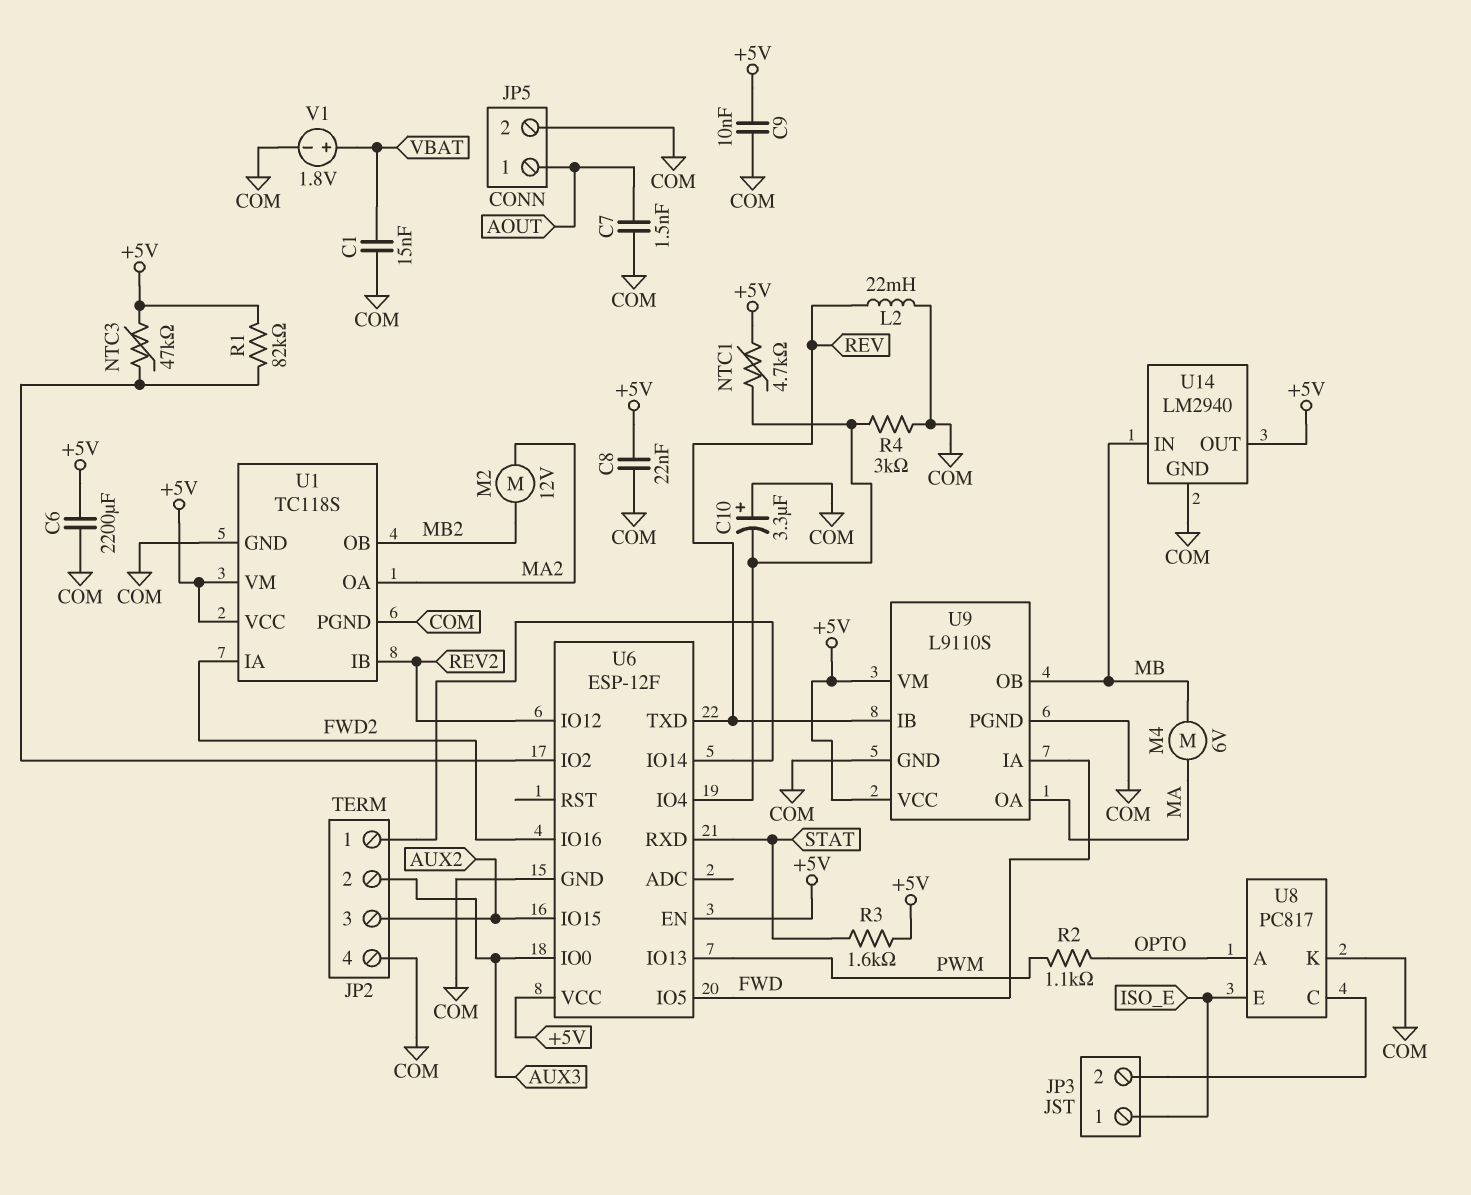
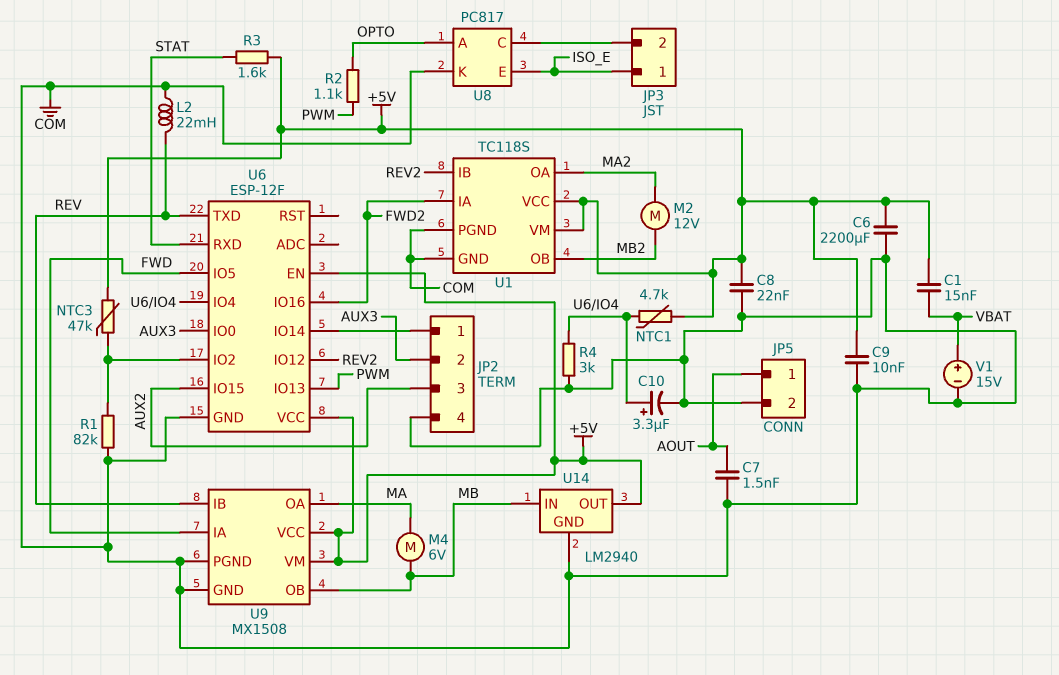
C1: 15nF (COM, VBAT) -> 15nF (+5V, VBAT)
C10: 3.3uF (plus COM, minus U6/IO4) -> 3.3uF (plus U6/IO4, minus COM)
R1: 82k (+5V, U6/IO2) -> 82k (COM, U6/IO2)
U9: L9110S -> MX1508
V1: 1.8V (plus VBAT, minus COM) -> 15V (plus VBAT, minus COM)

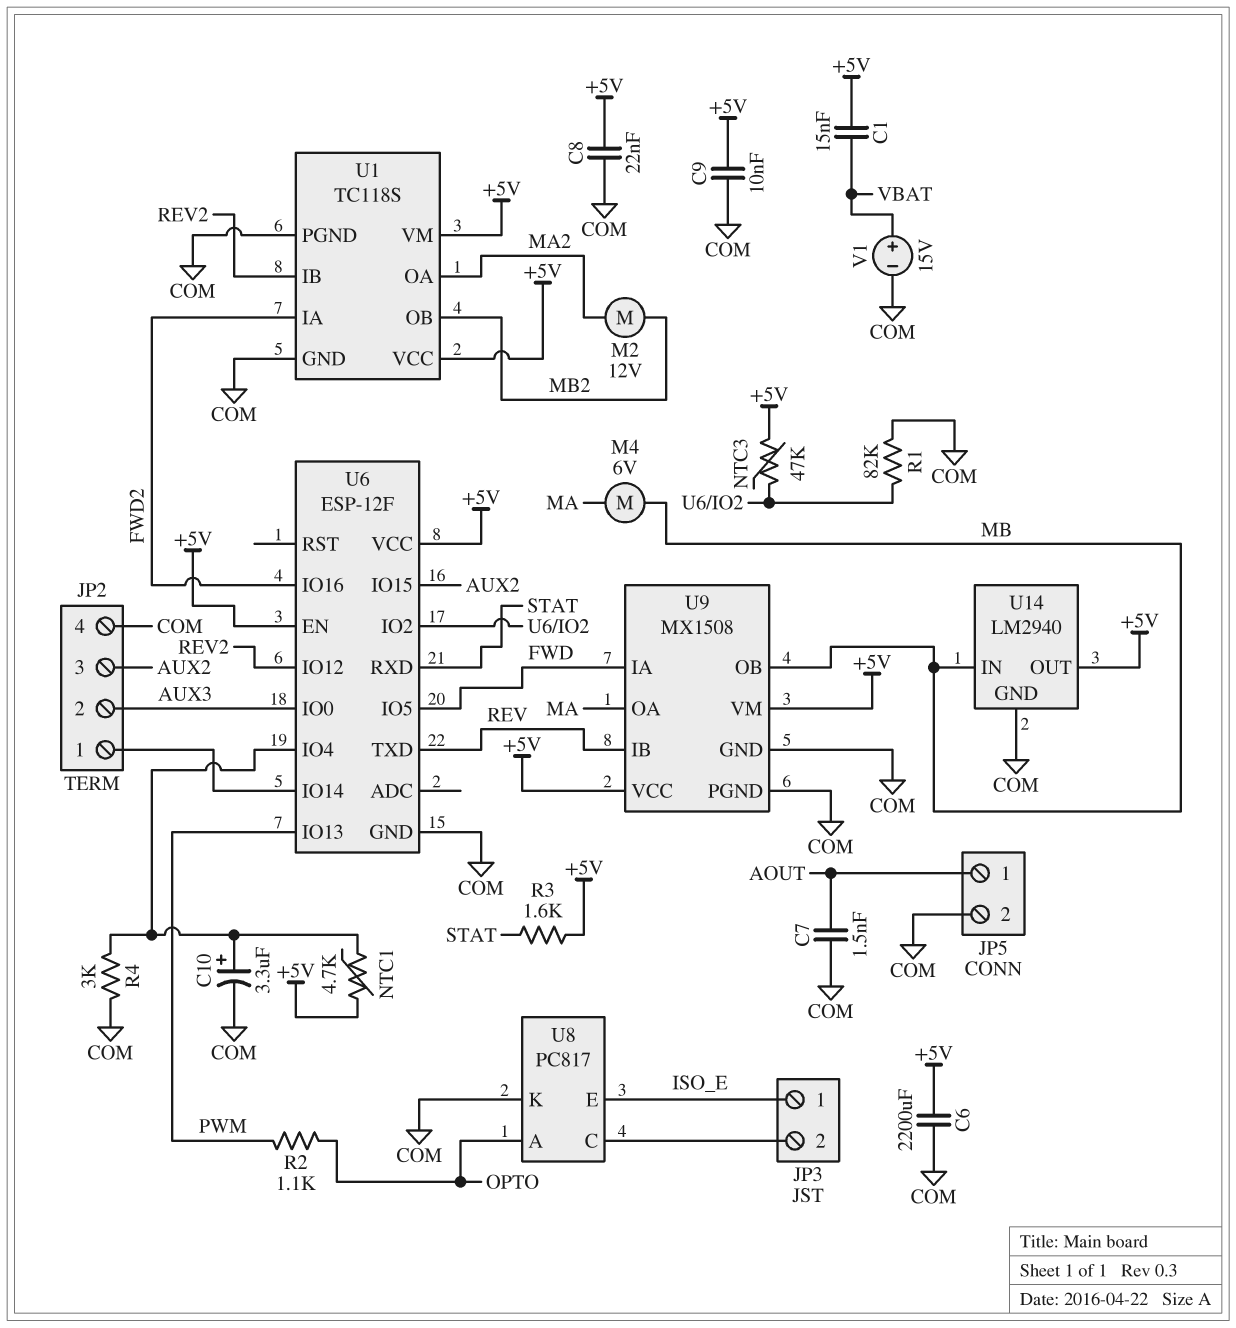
L2: 22mH (COM, REV) -> none

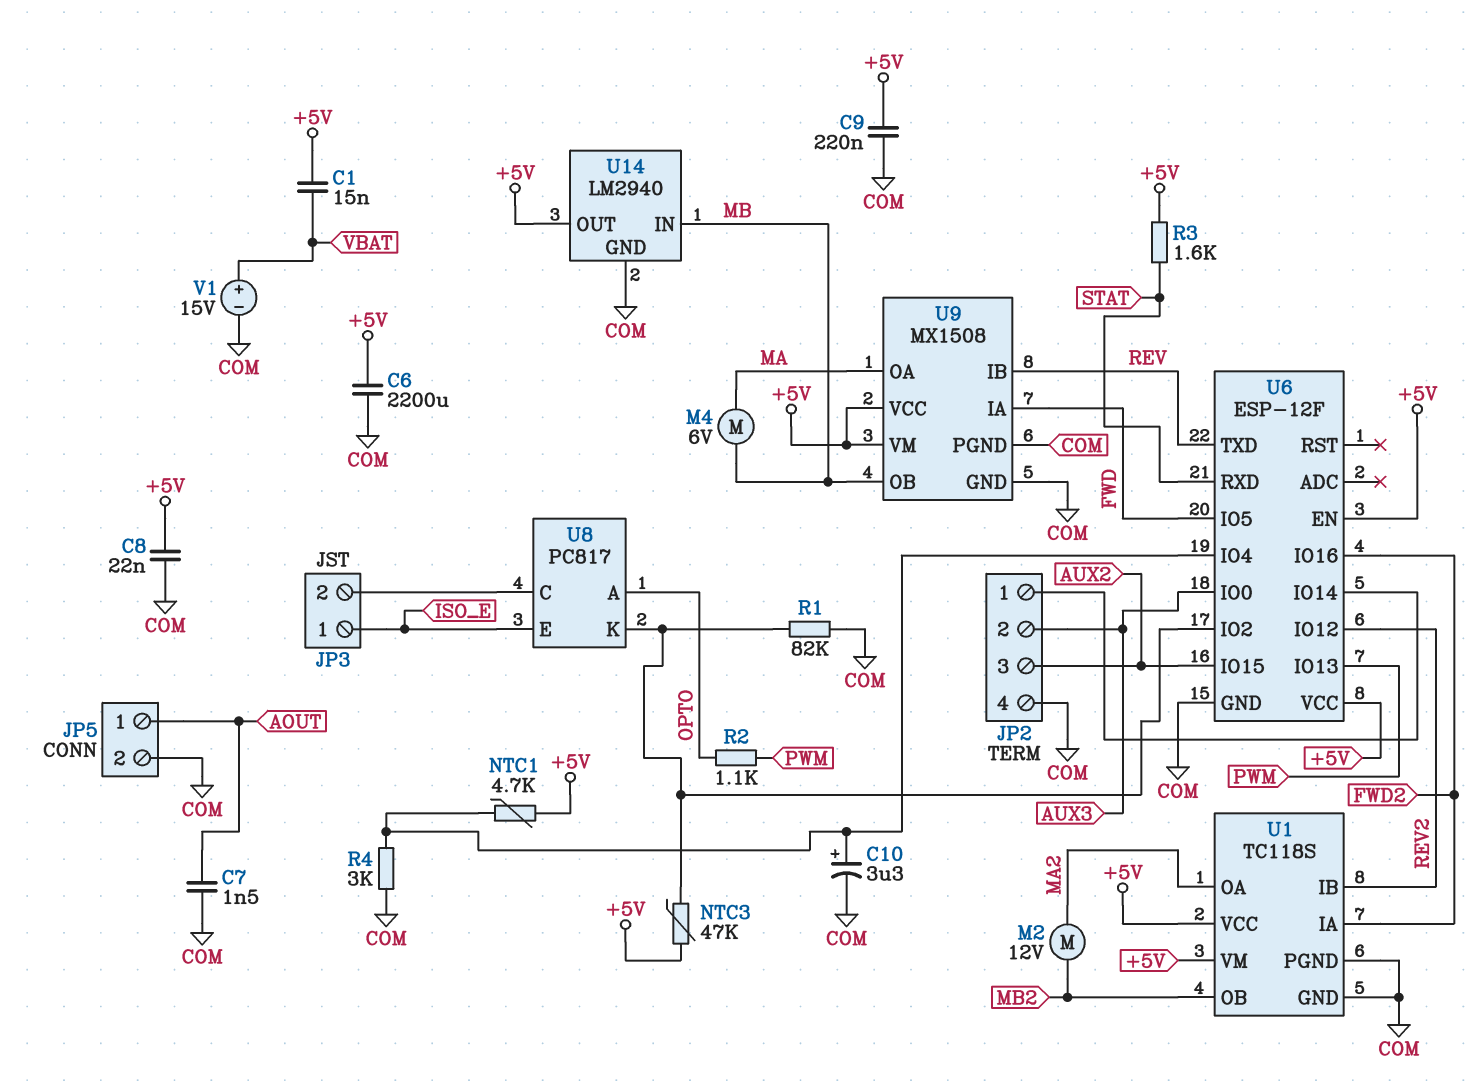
C9: 10nF (+5V, COM) -> 220nF (+5V, COM)
U8 pin K: COM -> U6/IO2

